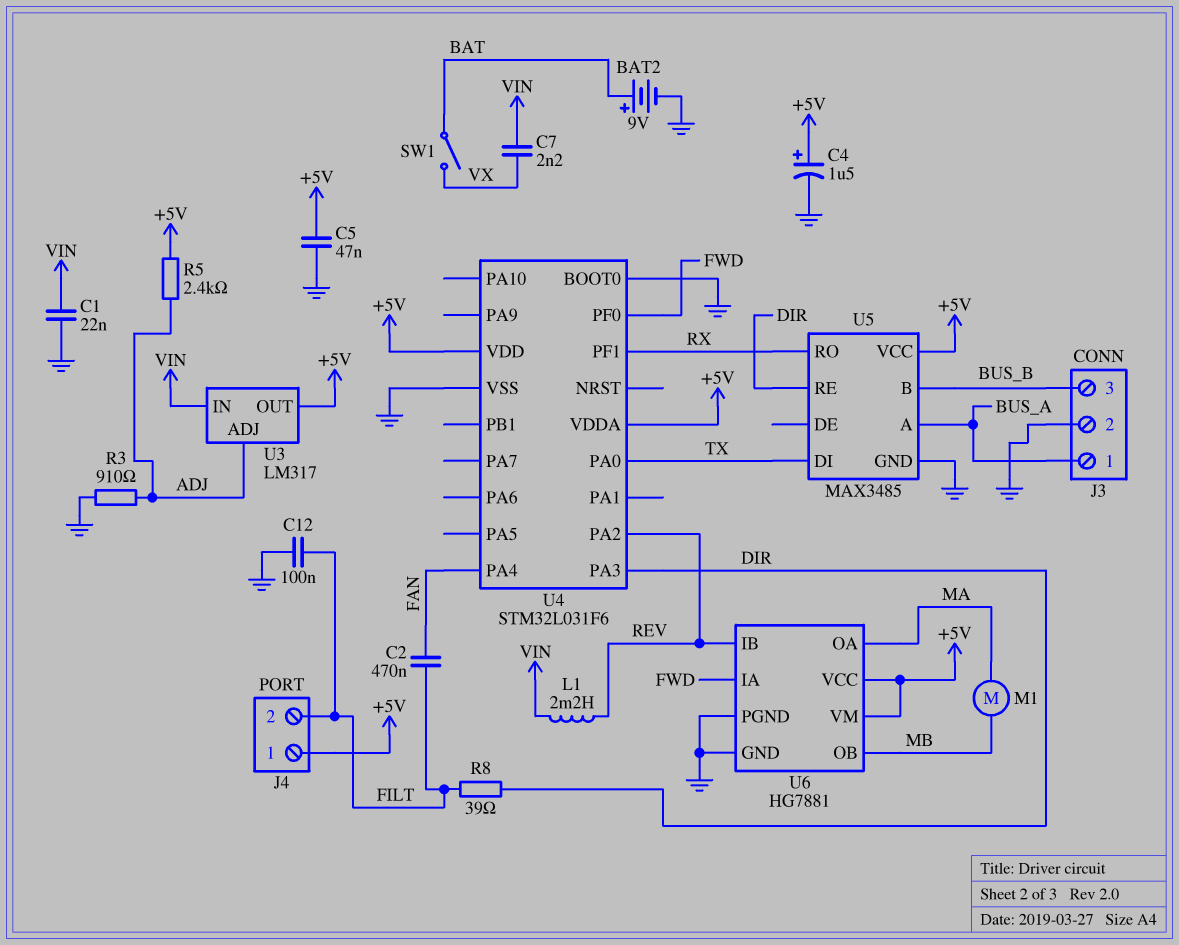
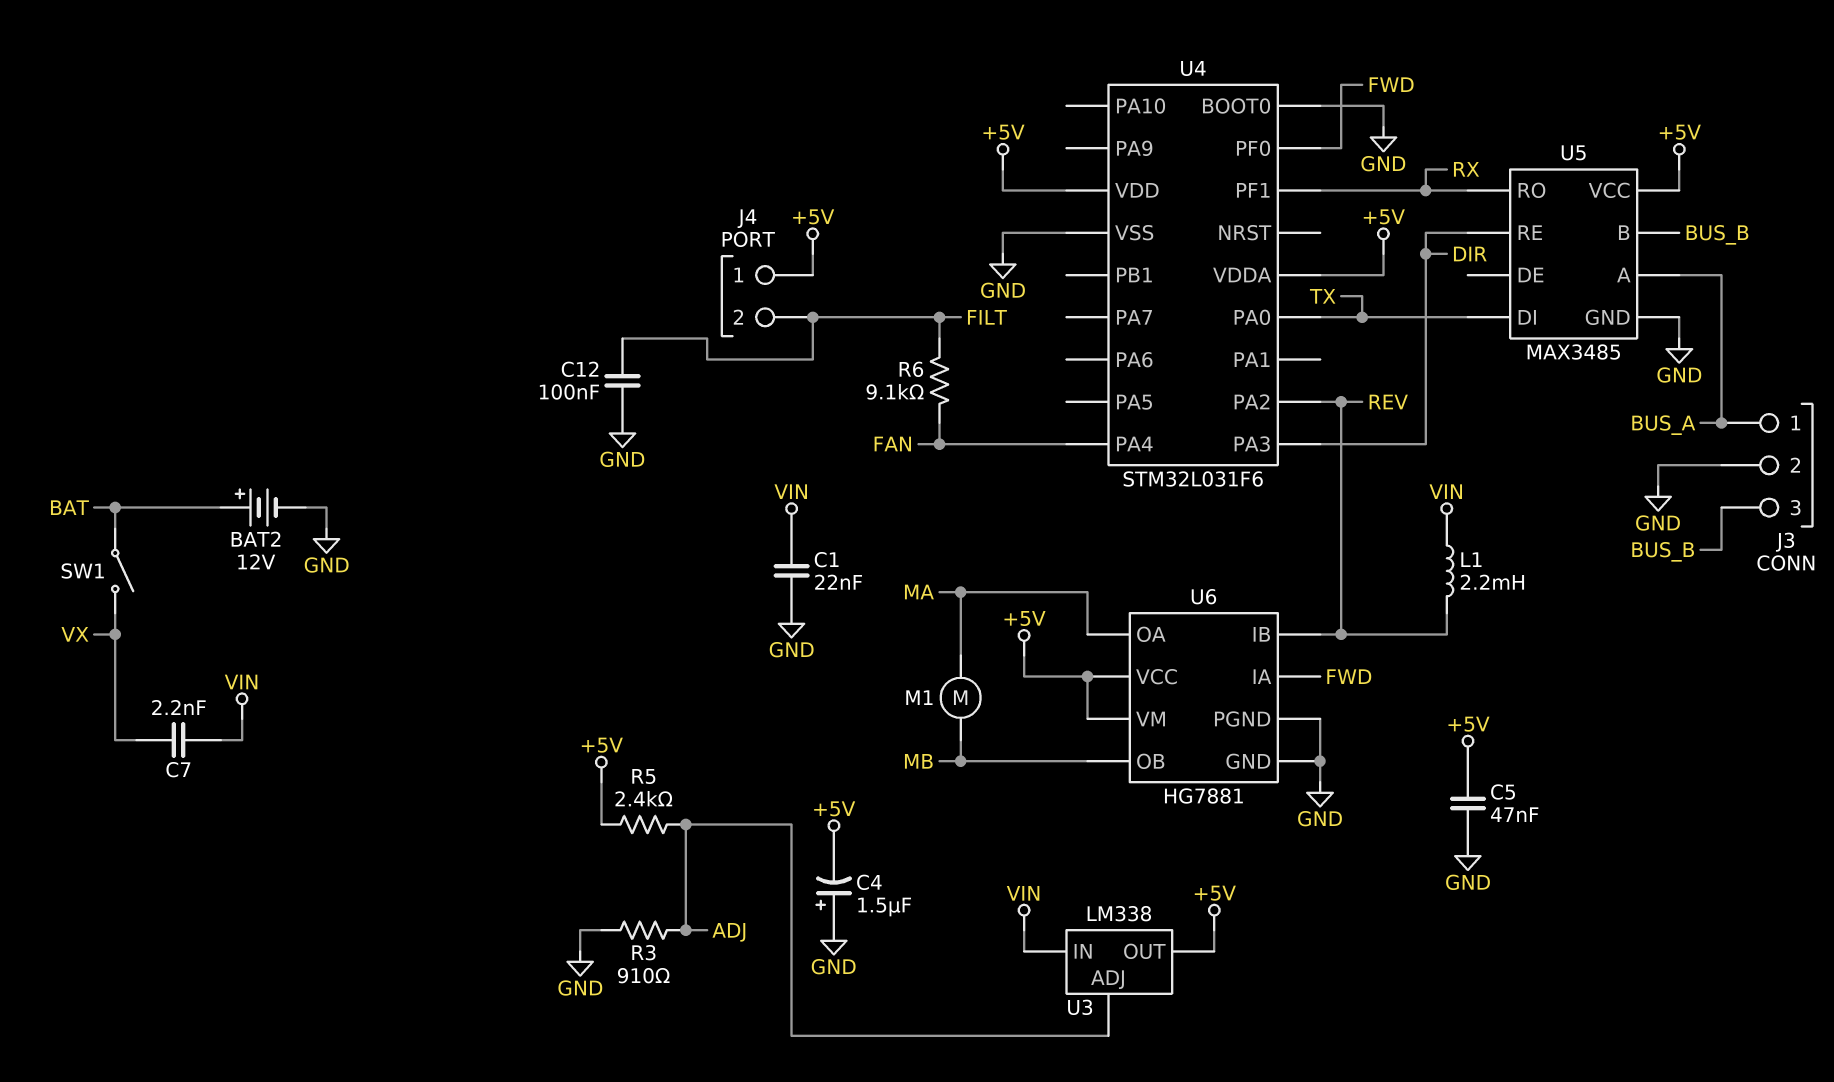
BAT2: 9V (plus BAT, minus GND) -> 12V (plus BAT, minus GND)
C2: 470nF (FAN, FILT) -> none
C4: 1.5uF (plus +5V, minus GND) -> 1.5uF (plus GND, minus +5V)
R6: none -> 9.1k (FAN, FILT)
R8: 39 (DIR, FILT) -> none
U3: LM317 -> LM338

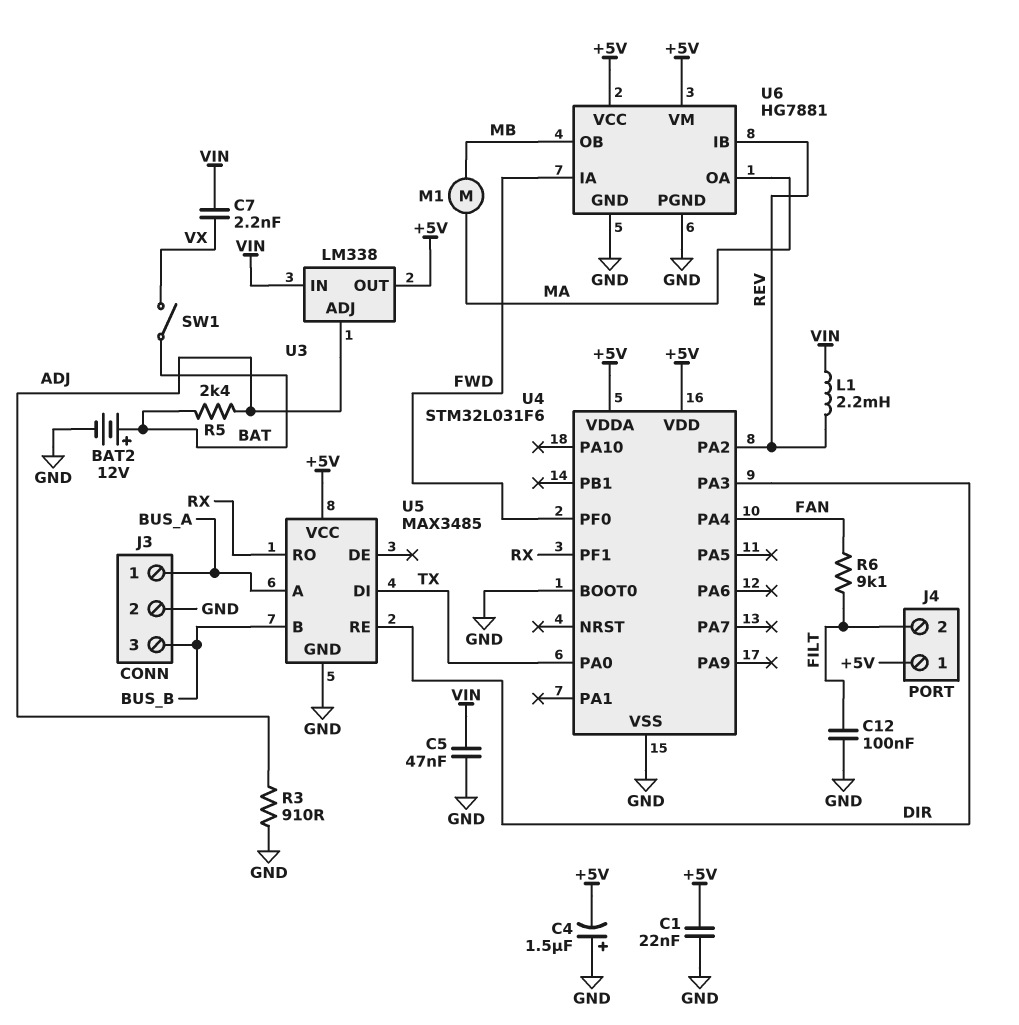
C1: 22nF (GND, VIN) -> 22nF (+5V, GND)
C5: 47nF (+5V, GND) -> 47nF (GND, VIN)
R5: 2.4k (+5V, ADJ) -> 2.4k (ADJ, BAT)

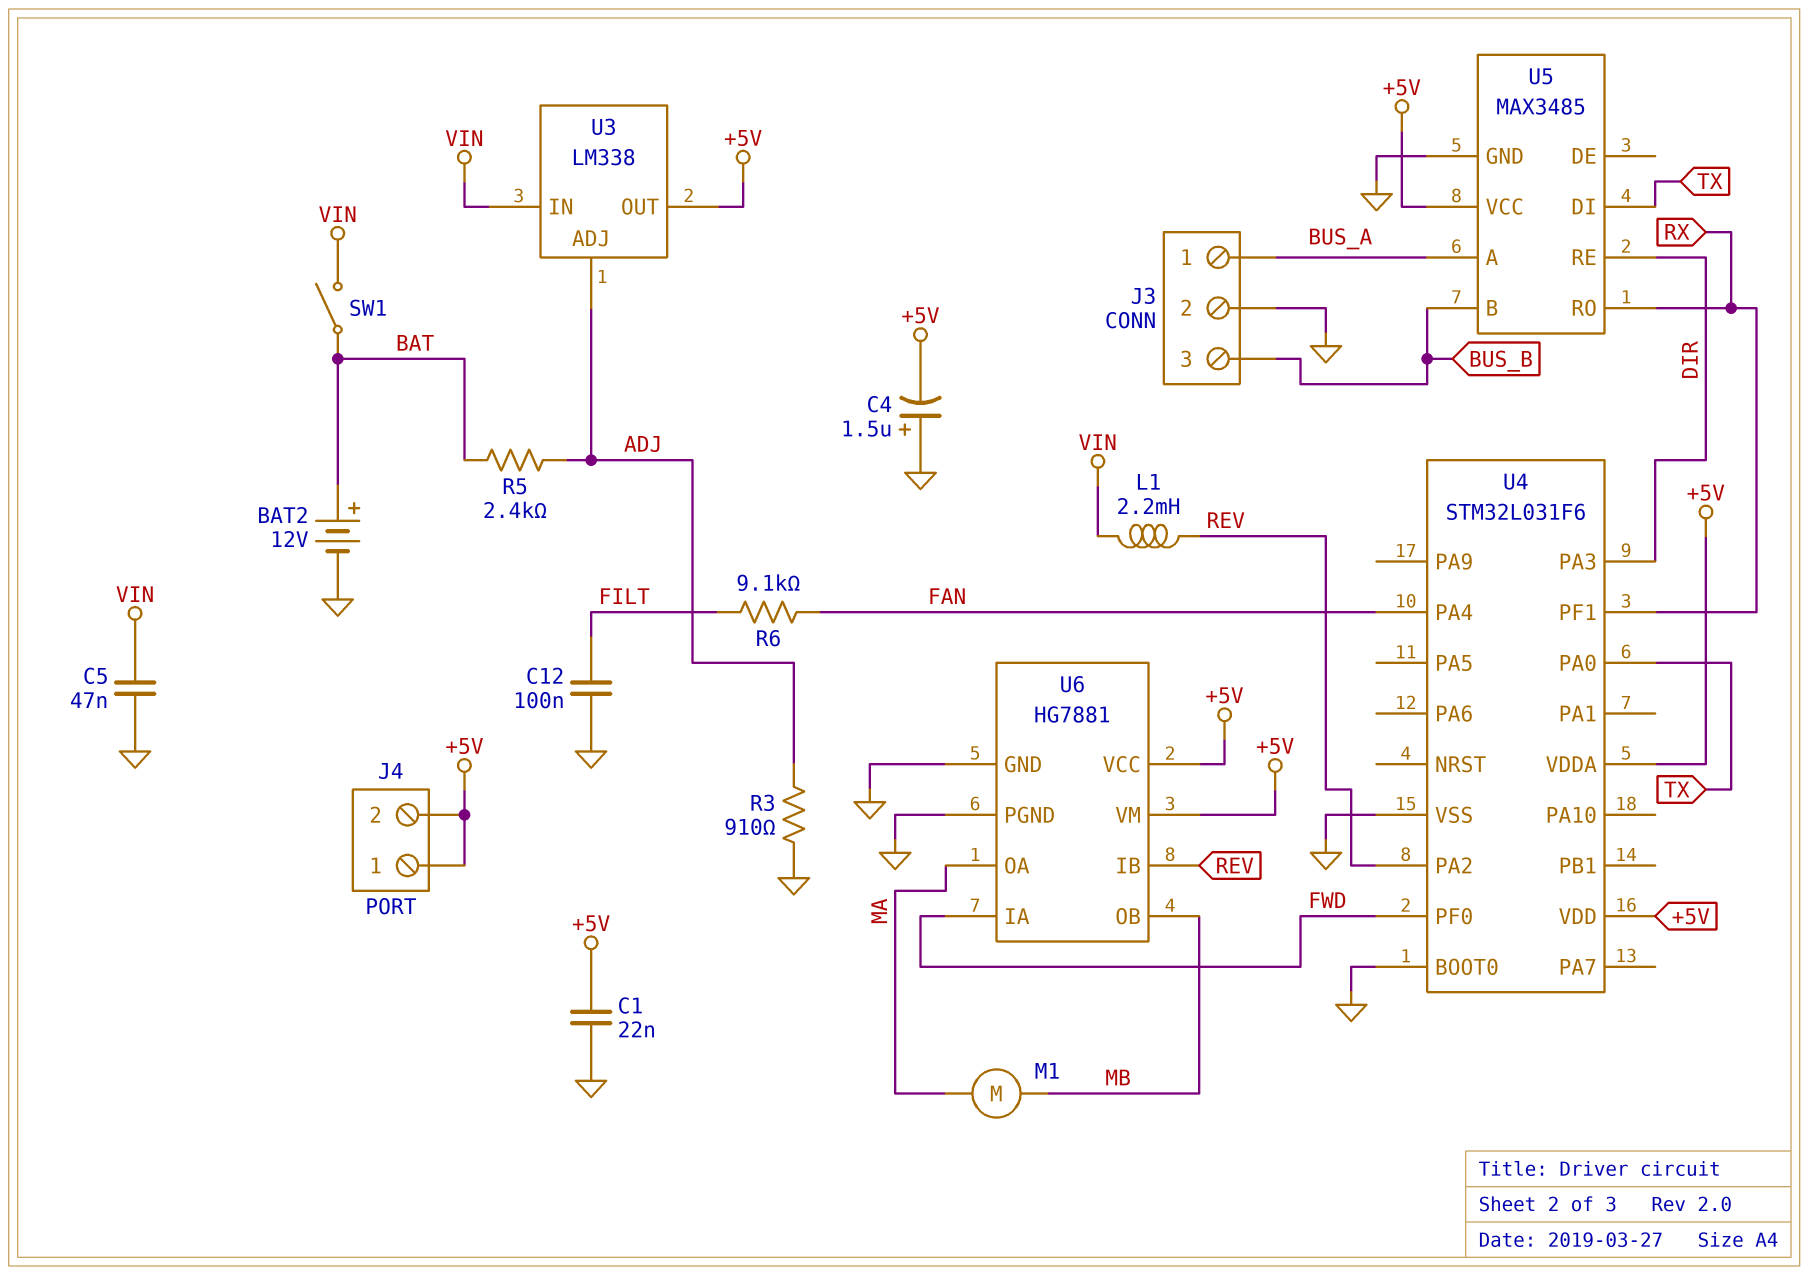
C7: 2.2nF (VIN, VX) -> none
J4 pin 2: FILT -> +5V
SW1: switch (BAT, VX) -> switch (BAT, VIN)

